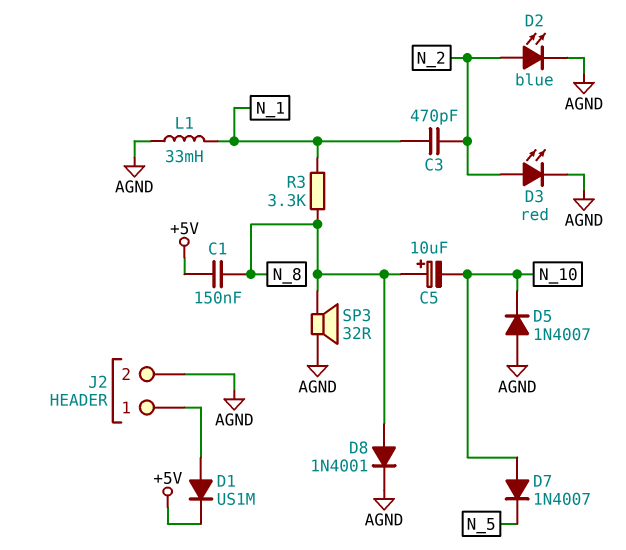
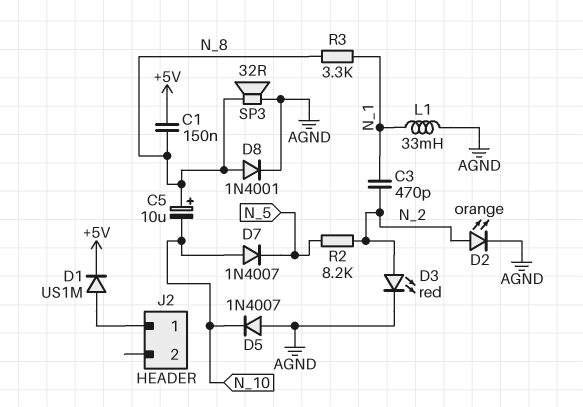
D2: LED blue (A N_2, K AGND) -> LED orange (A N_2, K AGND)
J2 pin 2: AGND -> none
R2: none -> 8.2k (N_2, N_5)

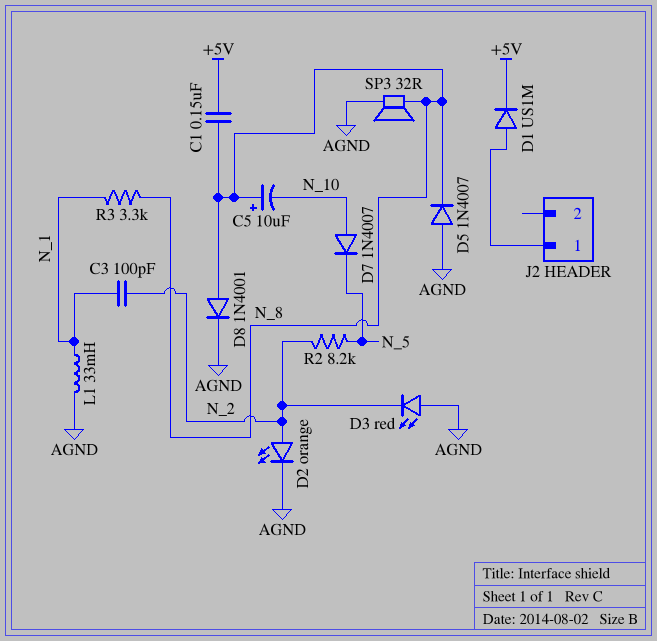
C3: 470pF (N_1, N_2) -> 100pF (N_1, N_2)
D3: LED red (A N_2, K AGND) -> LED red (A AGND, K N_2)
D5: diode 1N4007 (A AGND, K N_10) -> diode 1N4007 (A AGND, K N_8)

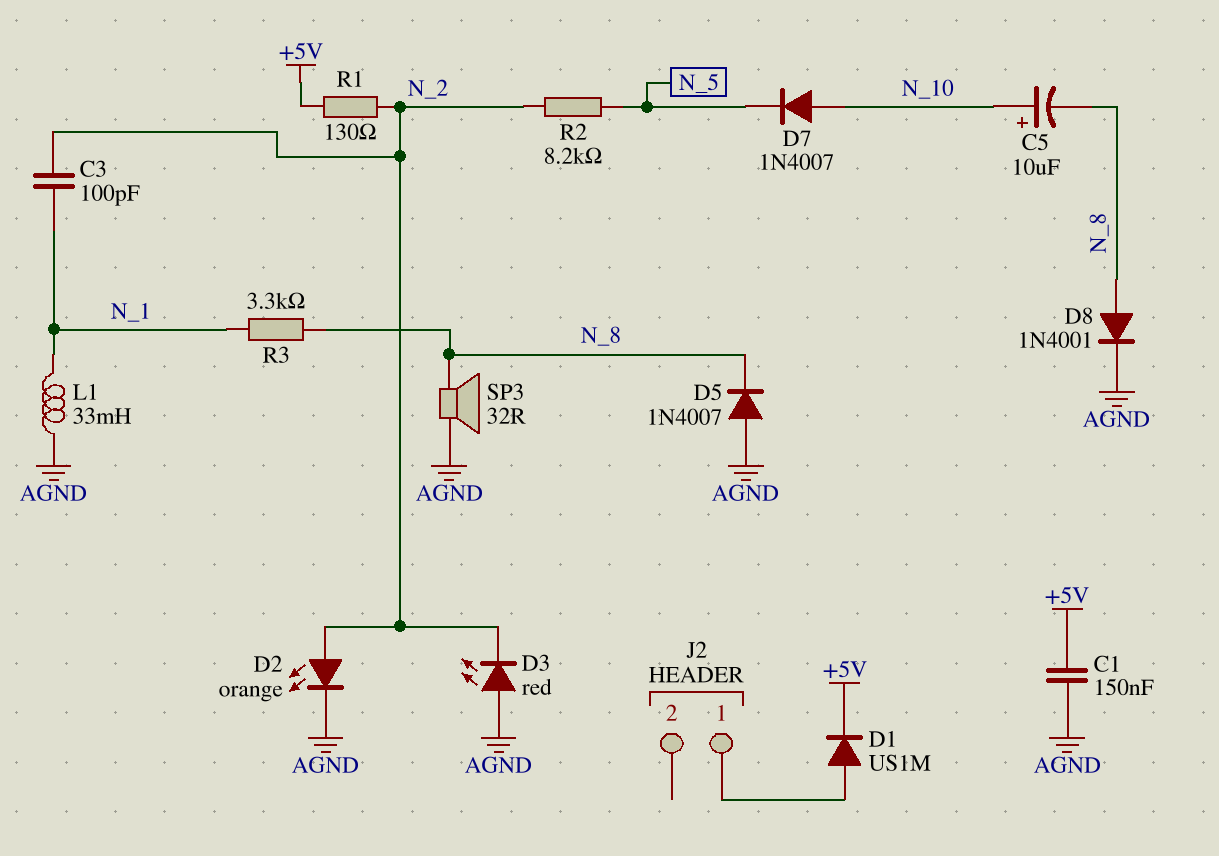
C1: 150nF (+5V, N_8) -> 150nF (+5V, AGND)
C5: 10uF (plus N_8, minus N_10) -> 10uF (plus N_10, minus N_8)
R1: none -> 130 (+5V, N_2)

